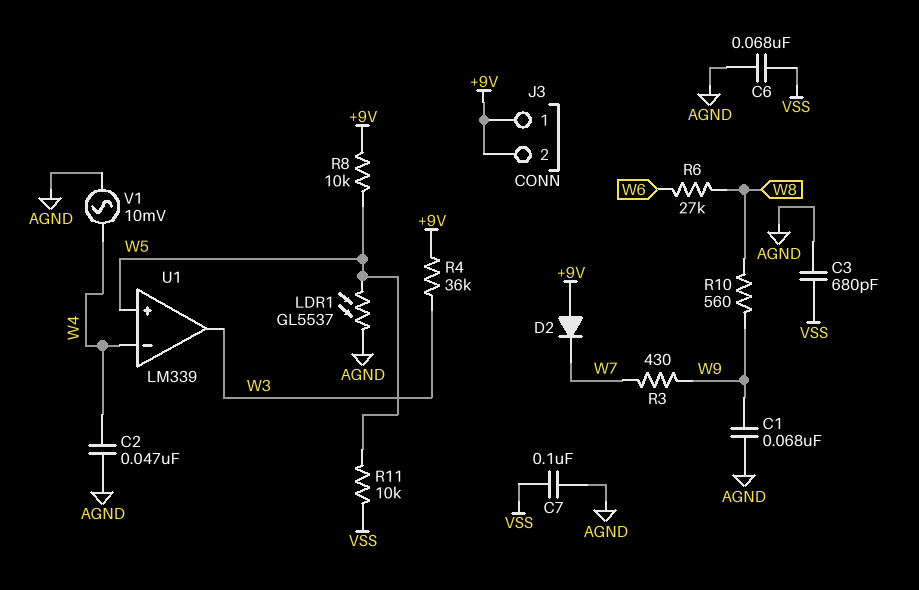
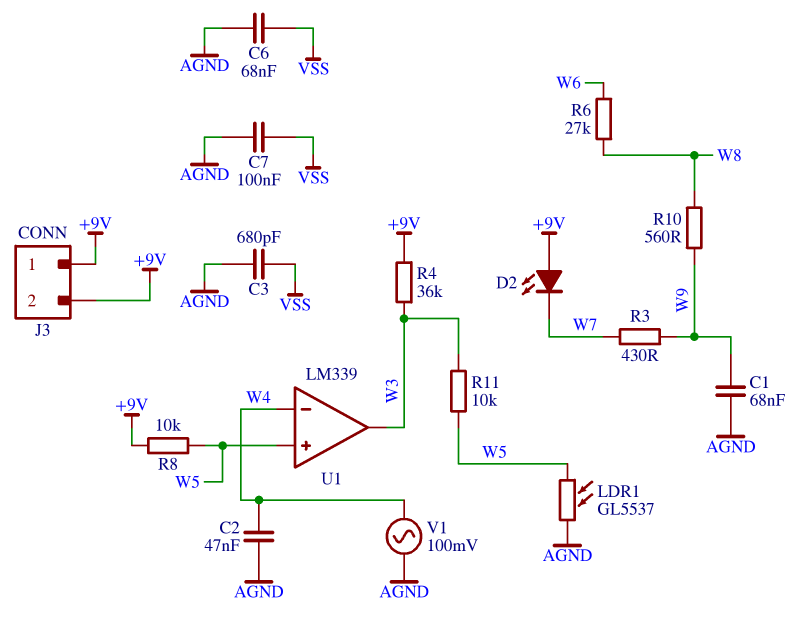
D2: diode (A +9V, K W7) -> LED (A +9V, K W7)
R11: 10k (VSS, W5) -> 10k (W3, W5)
V1: AC 10mV (AGND, W4) -> AC 100mV (AGND, W4)

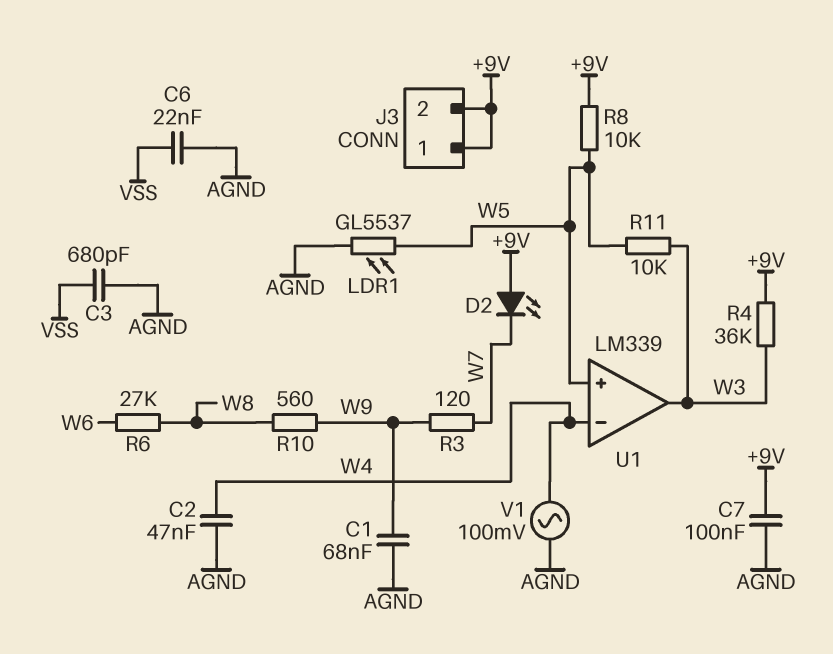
C6: 68nF (AGND, VSS) -> 22nF (AGND, VSS)
C7: 100nF (AGND, VSS) -> 100nF (+9V, AGND)
R3: 430 (W7, W9) -> 120 (W7, W9)

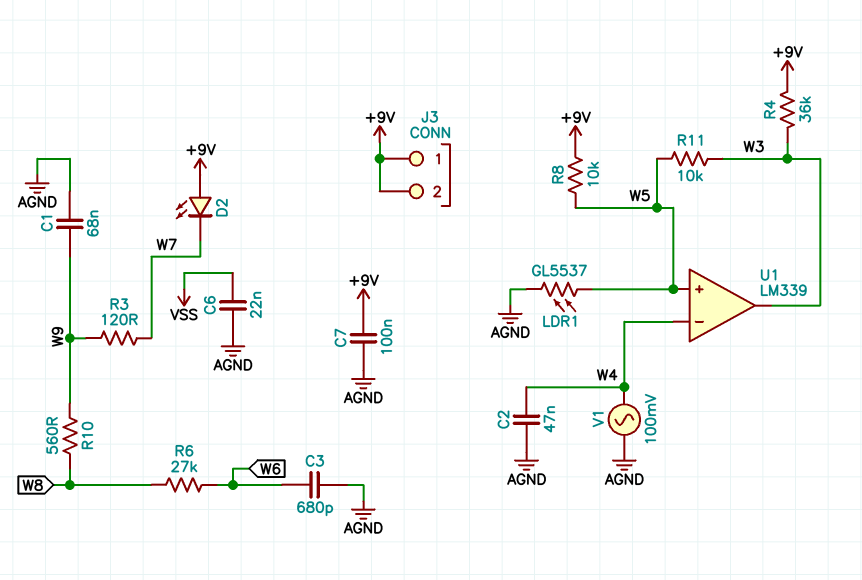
C3: 680pF (AGND, VSS) -> 680pF (AGND, W6)

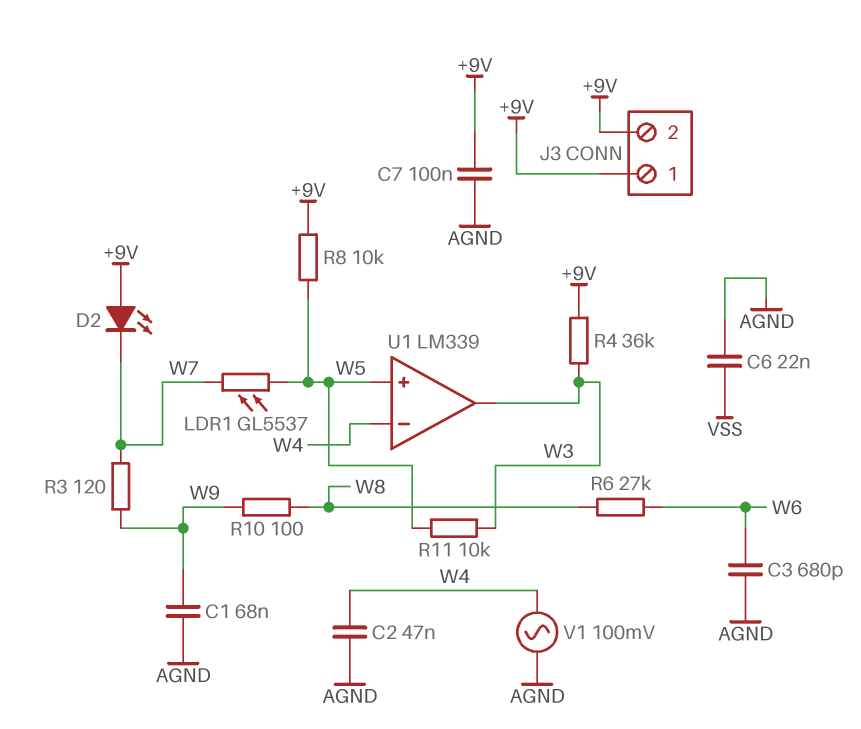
LDR1: GL5537 (AGND, W5) -> GL5537 (W5, W7)
R10: 560 (W8, W9) -> 100 (W8, W9)

